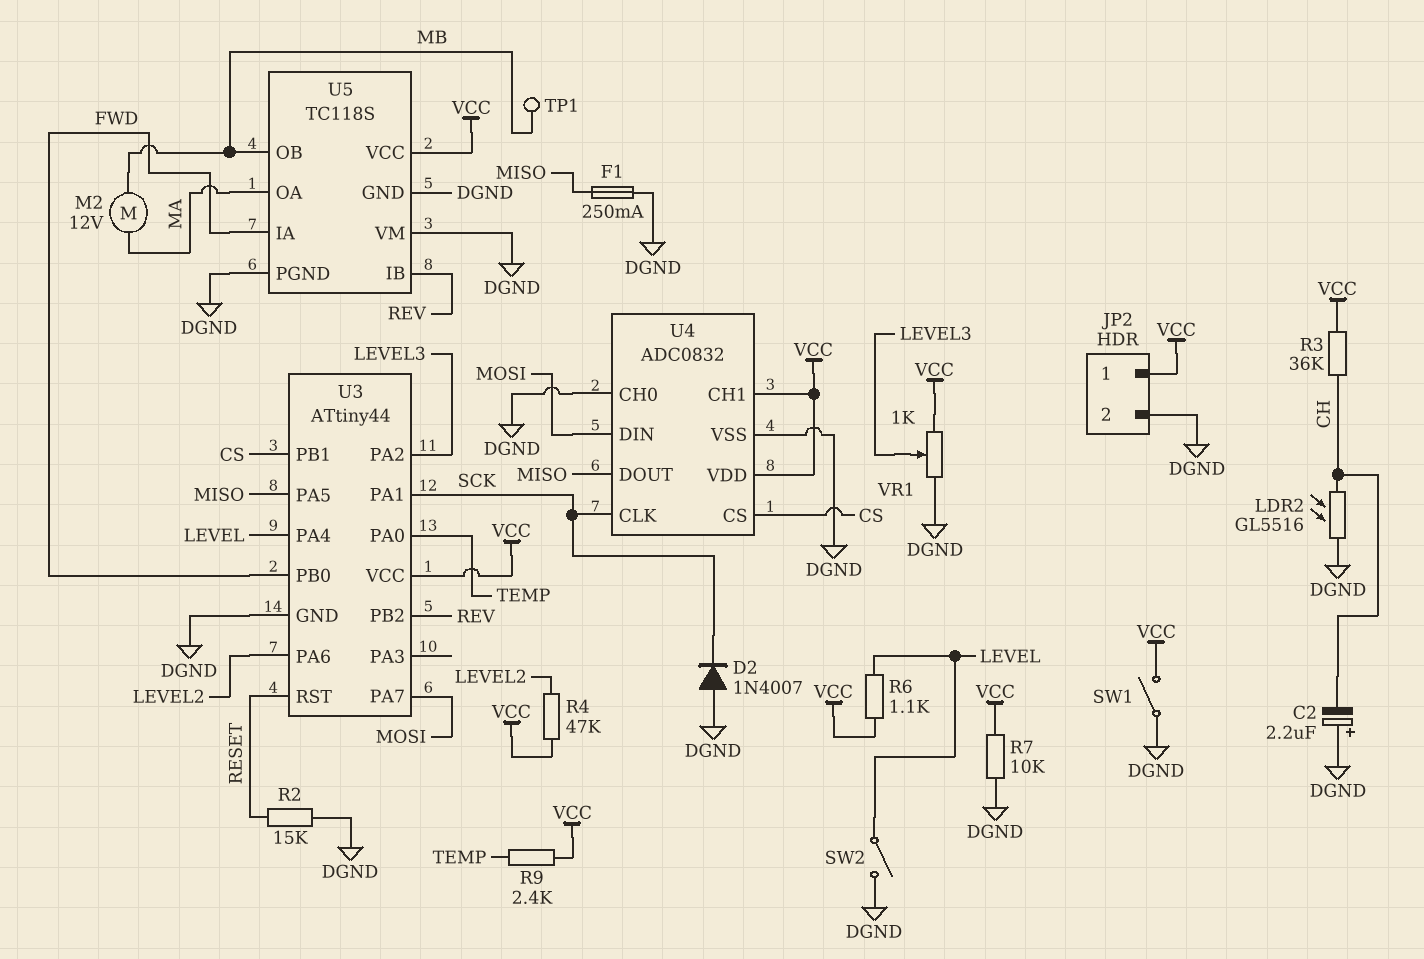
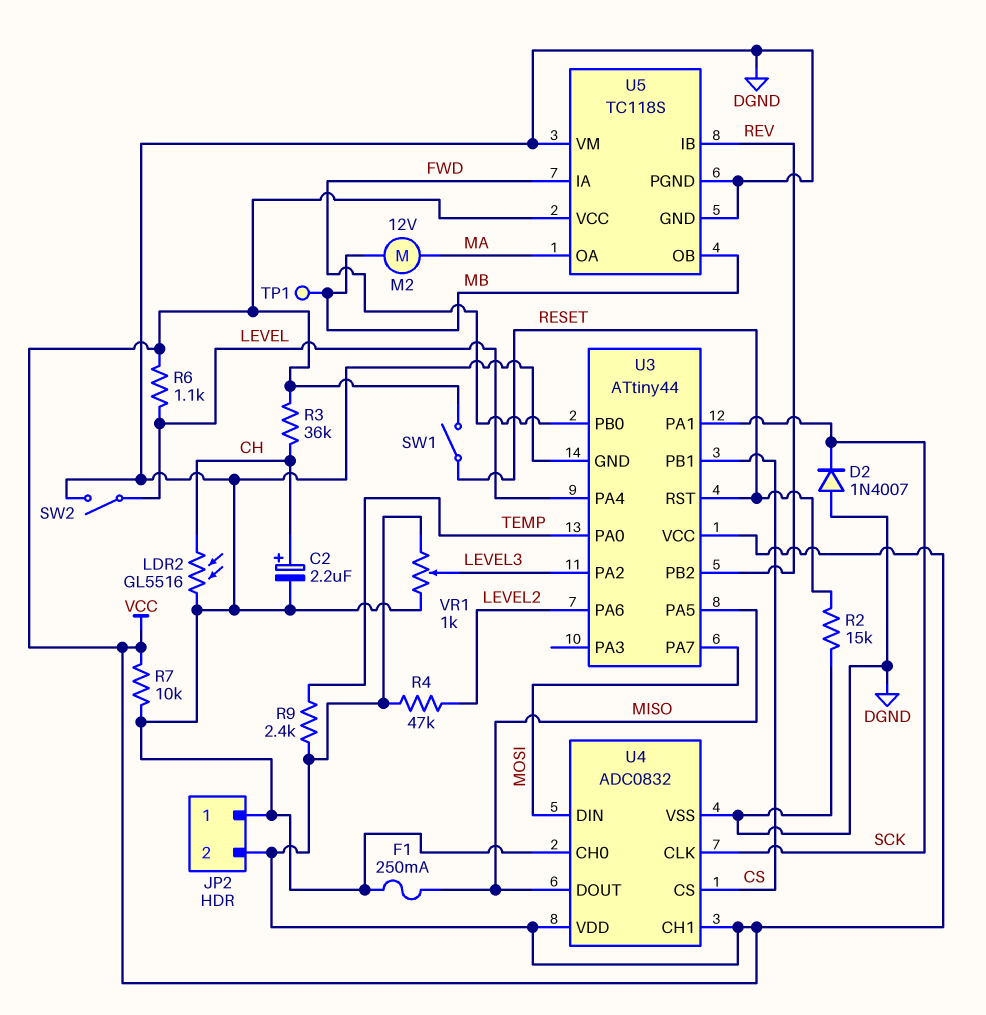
C2: 2.2uF (plus DGND, minus CH) -> 2.2uF (plus CH, minus DGND)
JP2 pin 1: VCC -> DGND
JP2 pin 2: DGND -> VCC
SW1: switch (DGND, VCC) -> switch (RESET, VCC)

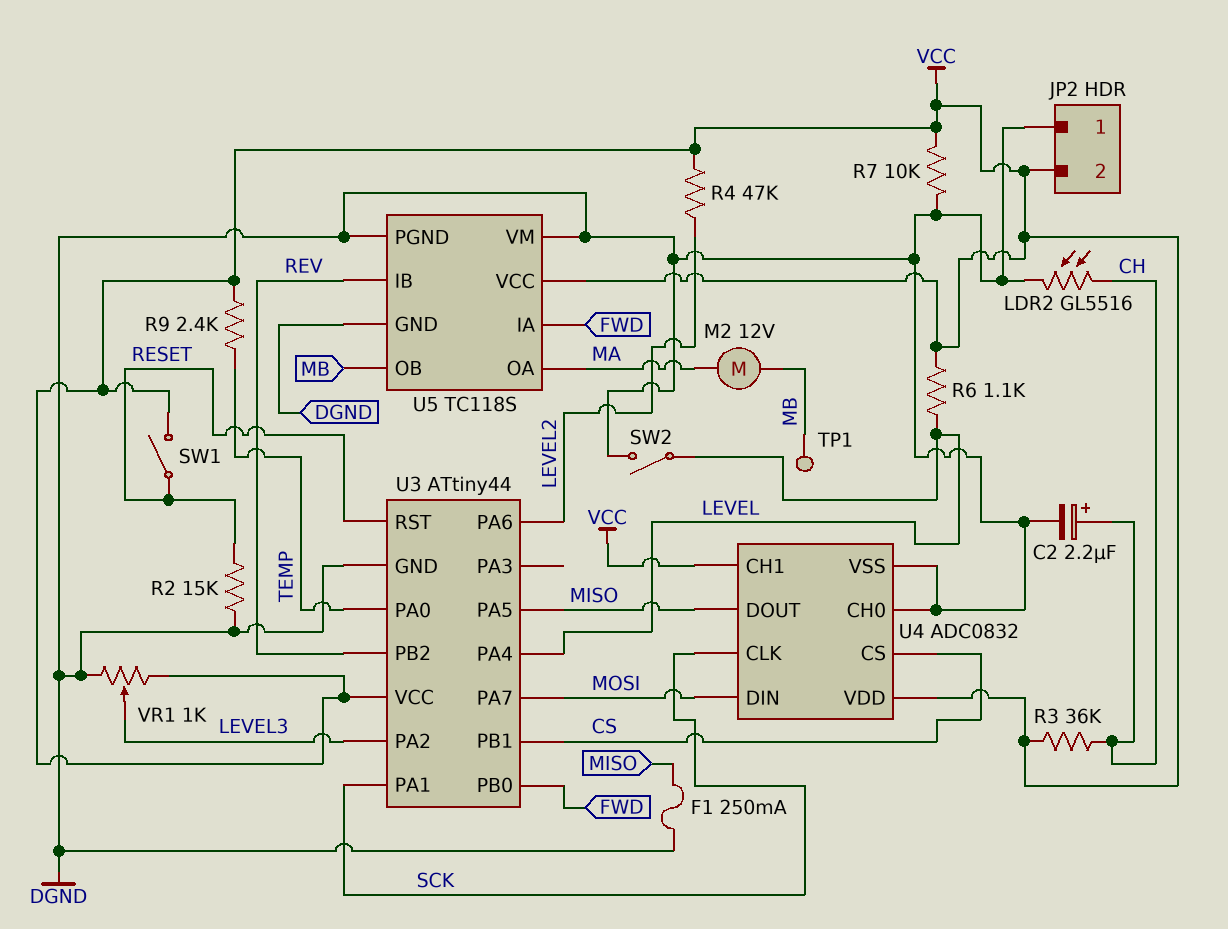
D2: diode 1N4007 (A DGND, K SCK) -> none

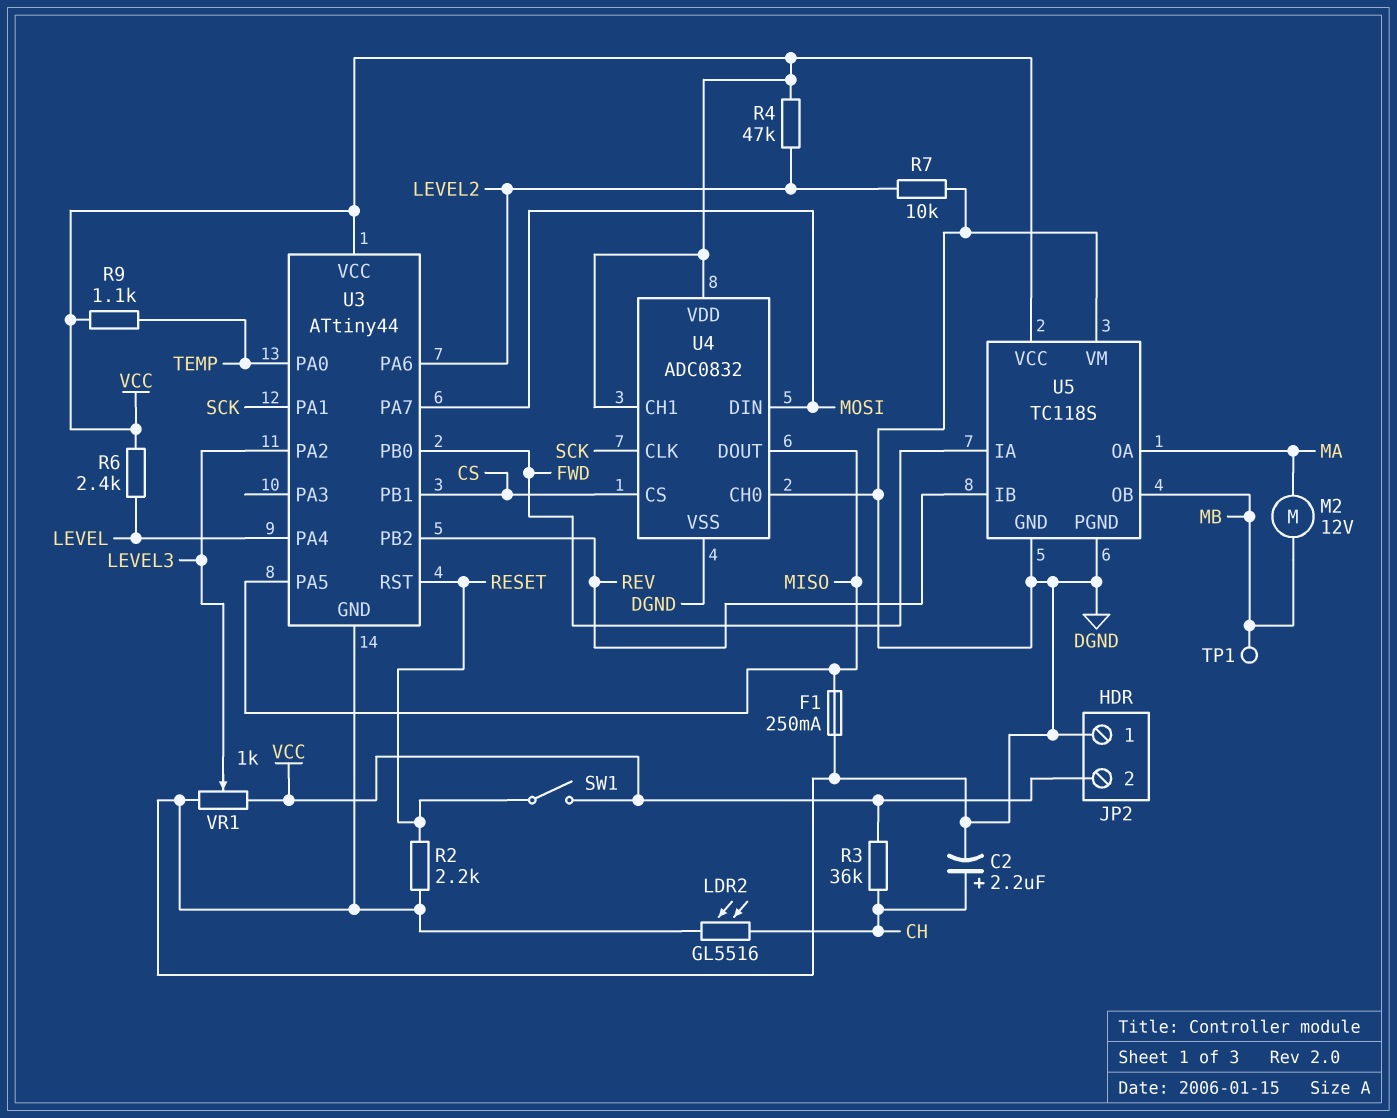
R2: 15k (DGND, RESET) -> 2.2k (DGND, RESET)
R6: 1.1k (LEVEL, VCC) -> 2.4k (LEVEL, VCC)
R7: 10k (DGND, VCC) -> 10k (DGND, LEVEL2)
R9: 2.4k (TEMP, VCC) -> 1.1k (TEMP, VCC)
SW2: switch (DGND, LEVEL) -> none

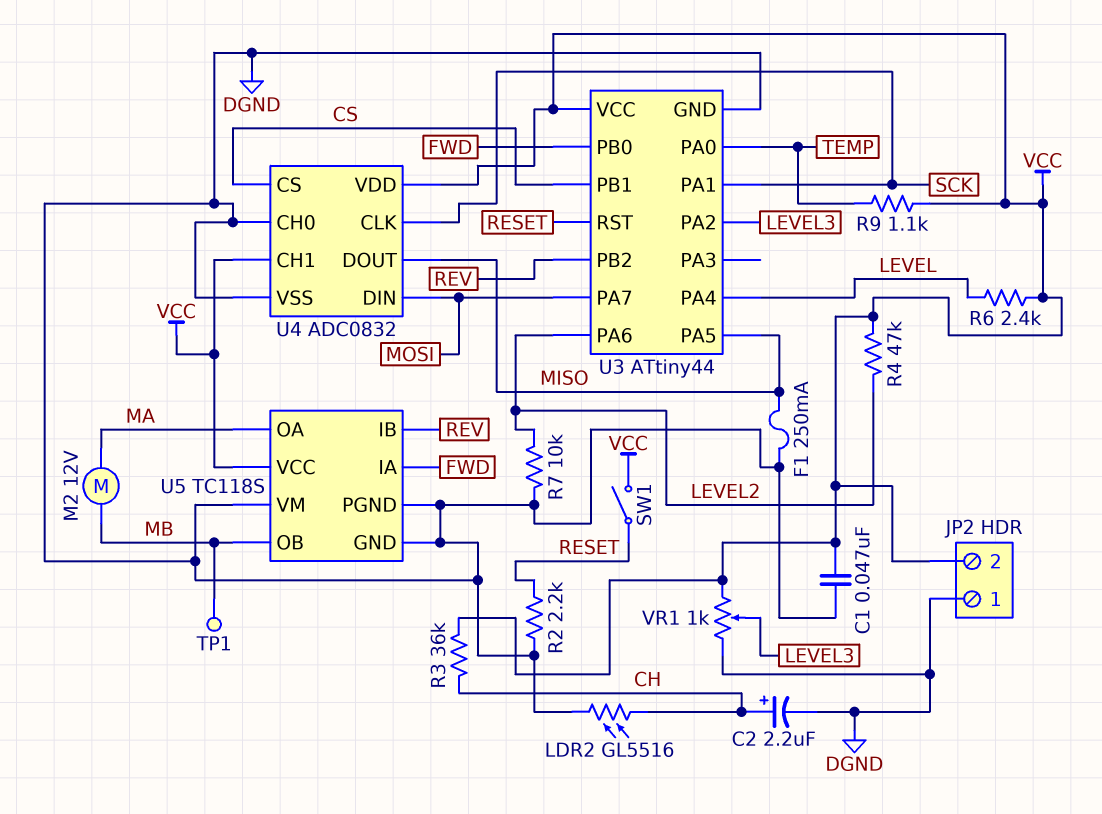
C1: none -> 47nF (DGND, VCC)

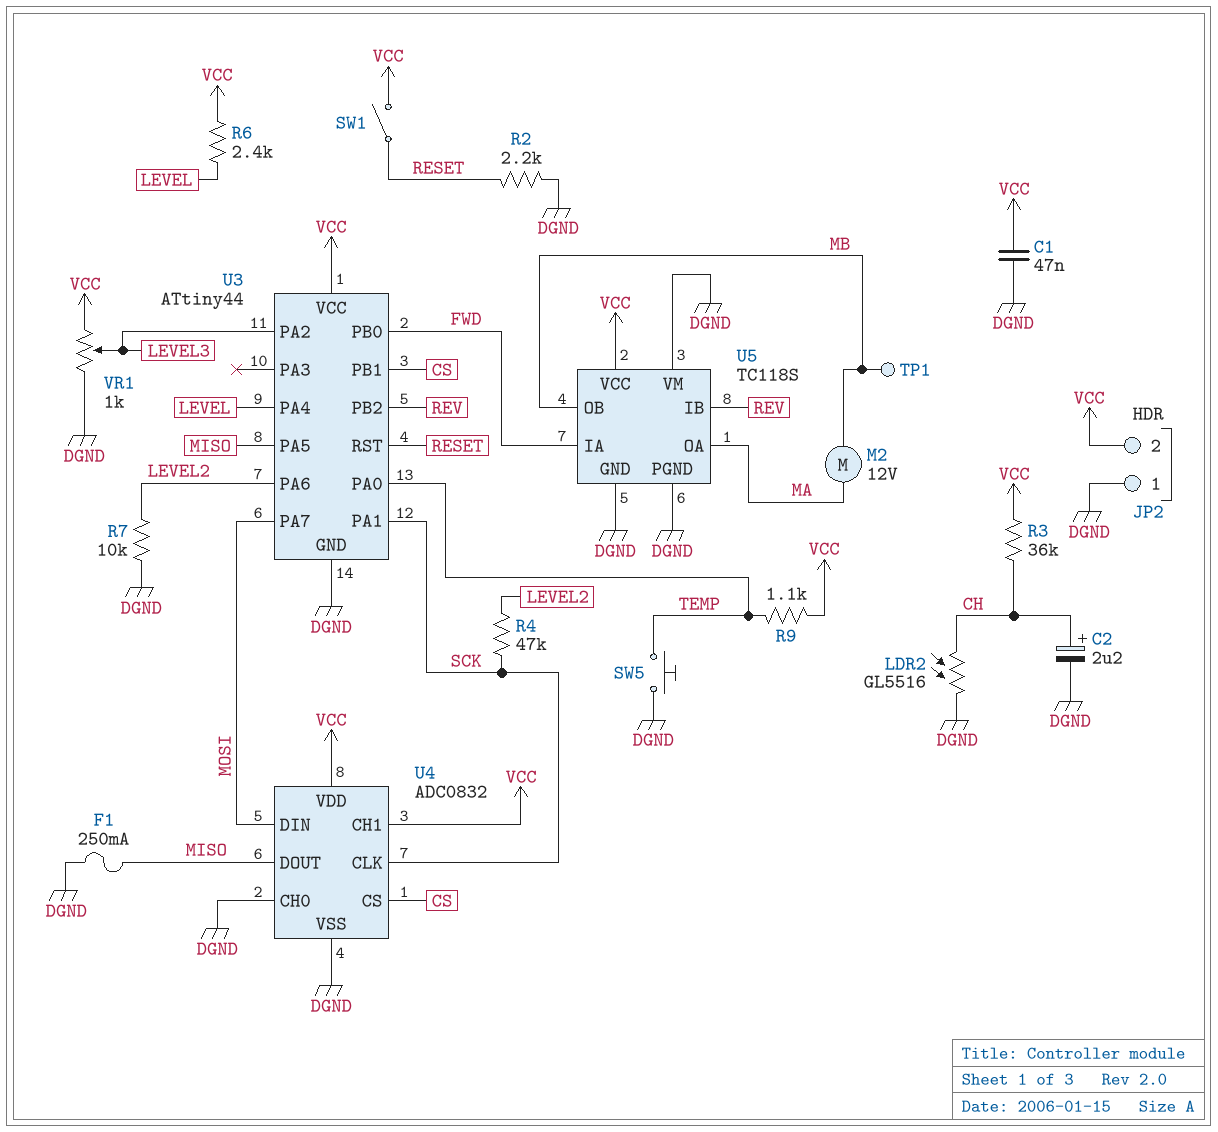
R4: 47k (LEVEL2, VCC) -> 47k (LEVEL2, SCK)
SW5: none -> button (DGND, TEMP)

